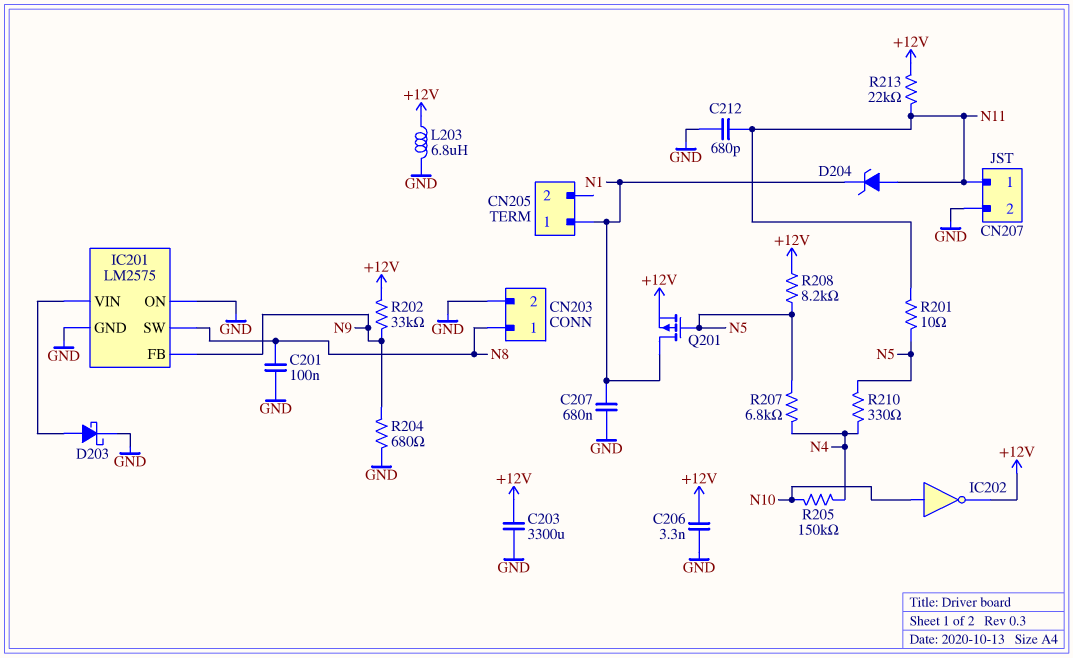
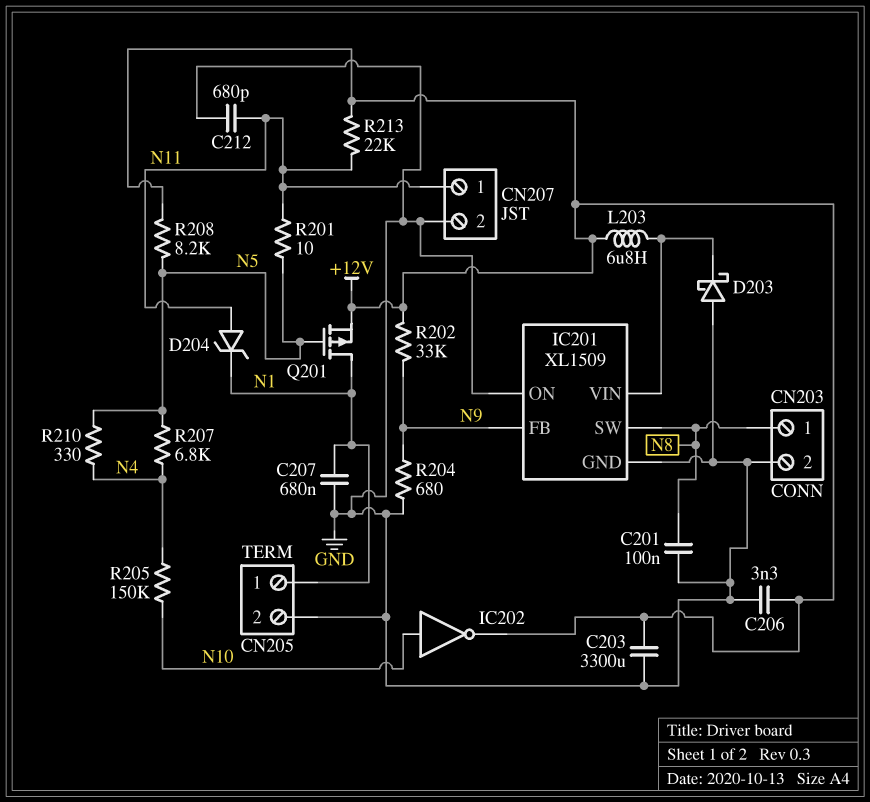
CN205 pin 2: none -> GND
D203: schottky (A IC201/VIN, K GND) -> schottky (A GND, K IC201/VIN)
IC201: LM2575 -> XL1509
L203: 6.8uH (+12V, GND) -> 6.8uH (+12V, IC201/VIN)

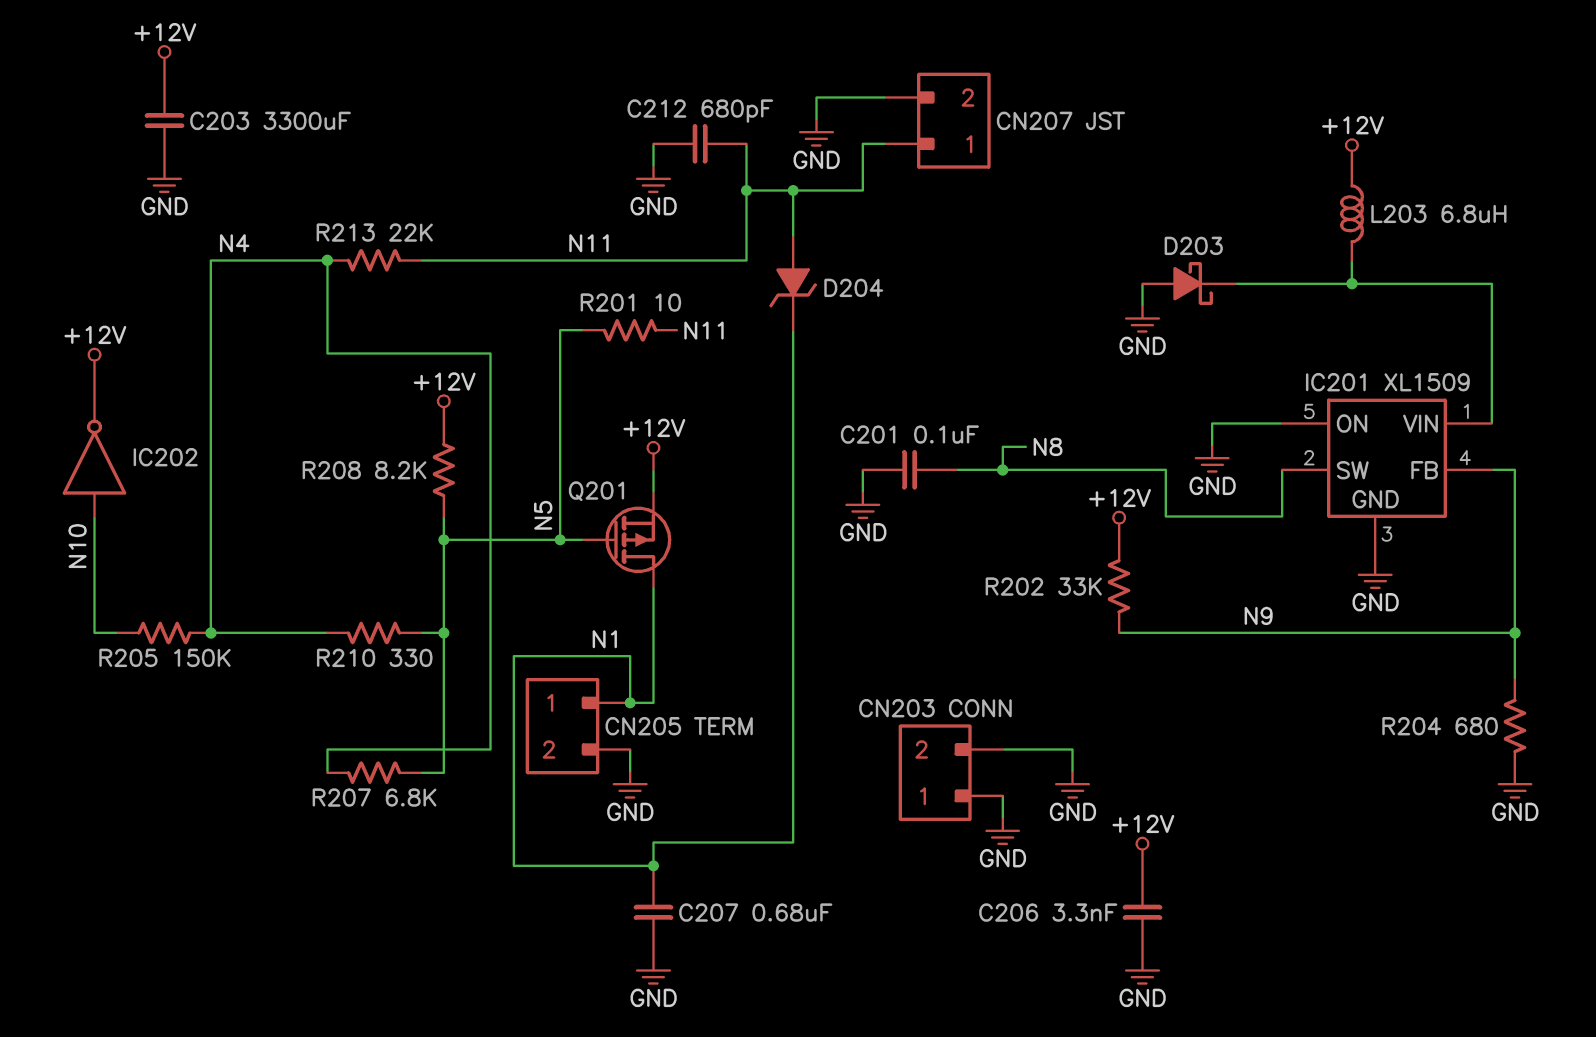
CN203 pin 1: N8 -> GND
R213: 22k (+12V, N11) -> 22k (N4, N11)

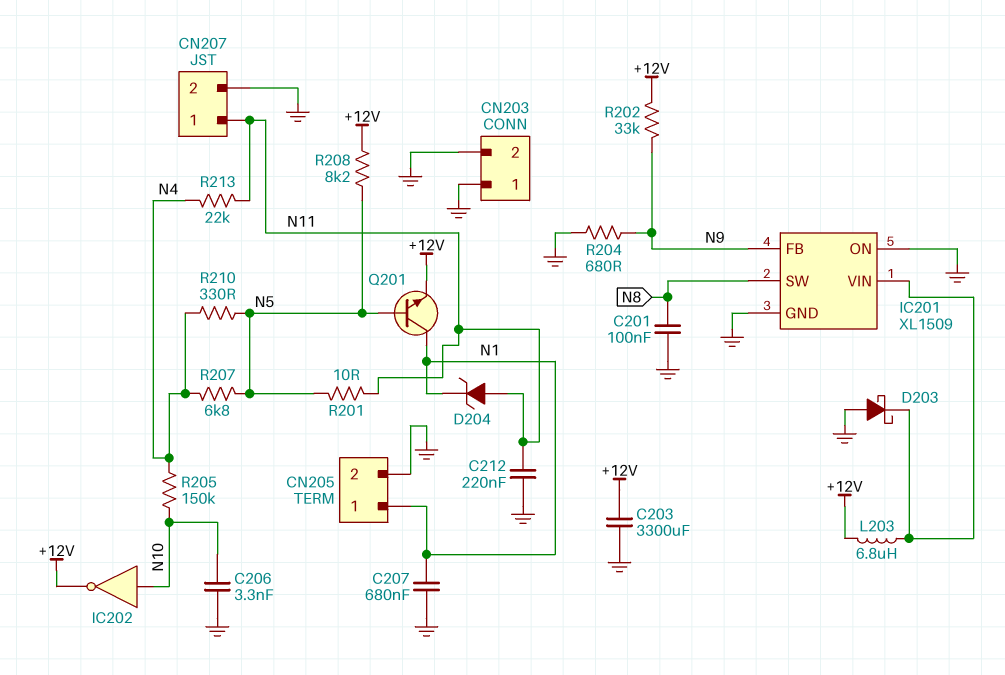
C206: 3.3nF (+12V, GND) -> 3.3nF (GND, N10)
C212: 680pF (GND, N11) -> 220nF (GND, N11)
Q201: PMOS (G N5, D N1, S +12V) -> NPN (B N5, C N1, E +12V)

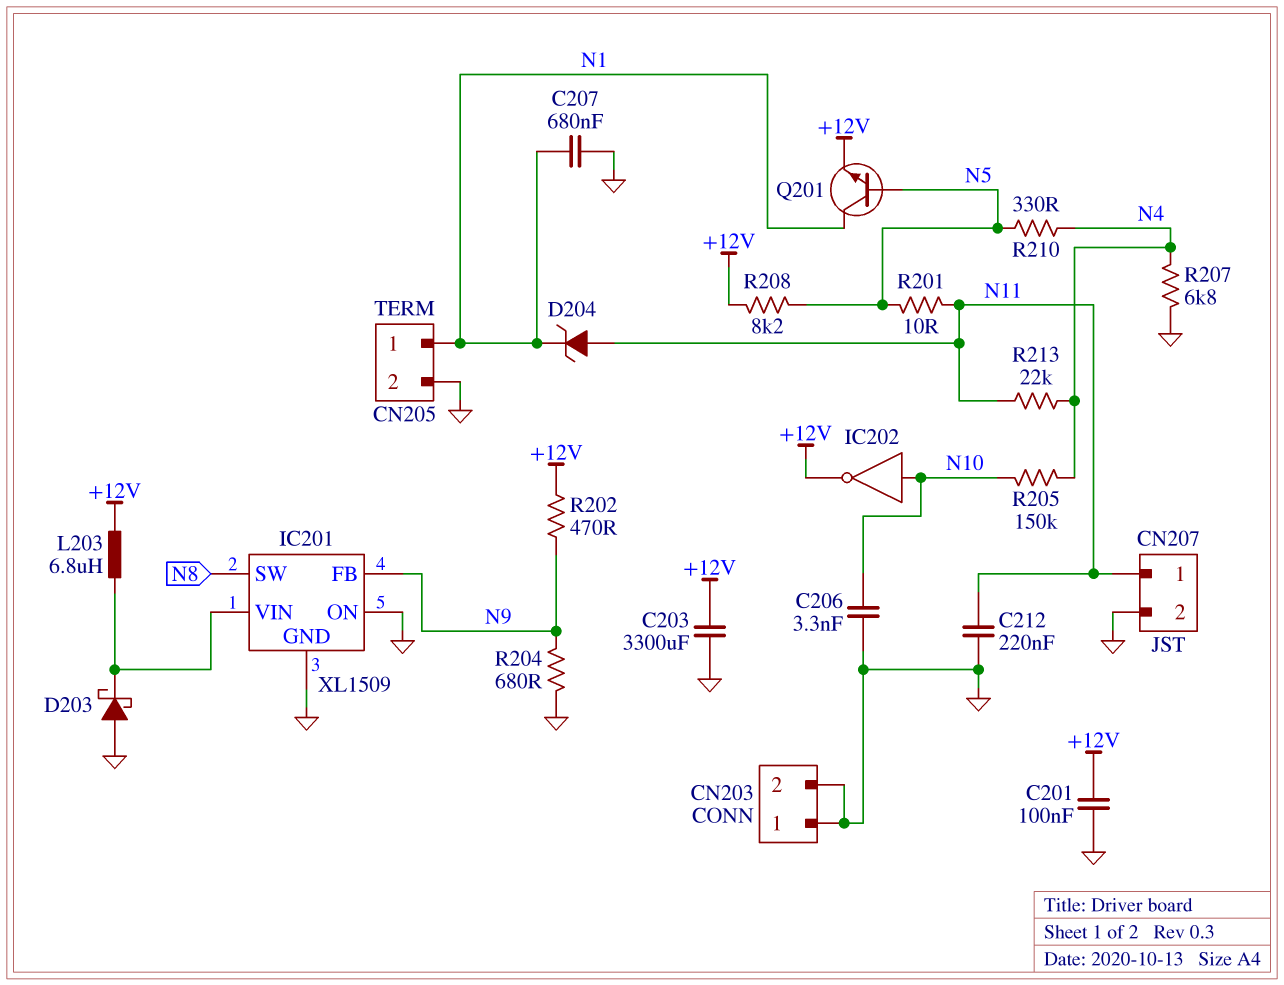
C201: 100nF (GND, N8) -> 100nF (+12V, GND)
R202: 33k (+12V, N9) -> 470 (+12V, N9)
R207: 6.8k (N4, N5) -> 6.8k (GND, N4)

